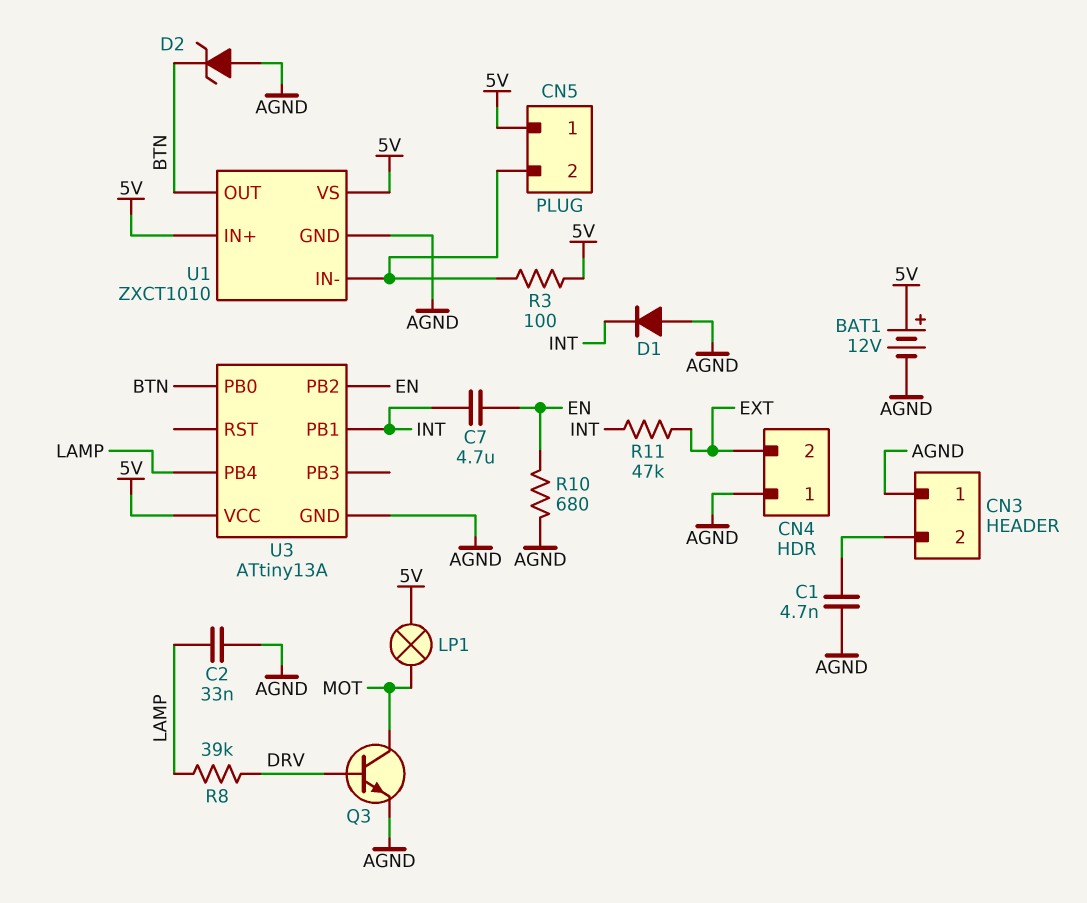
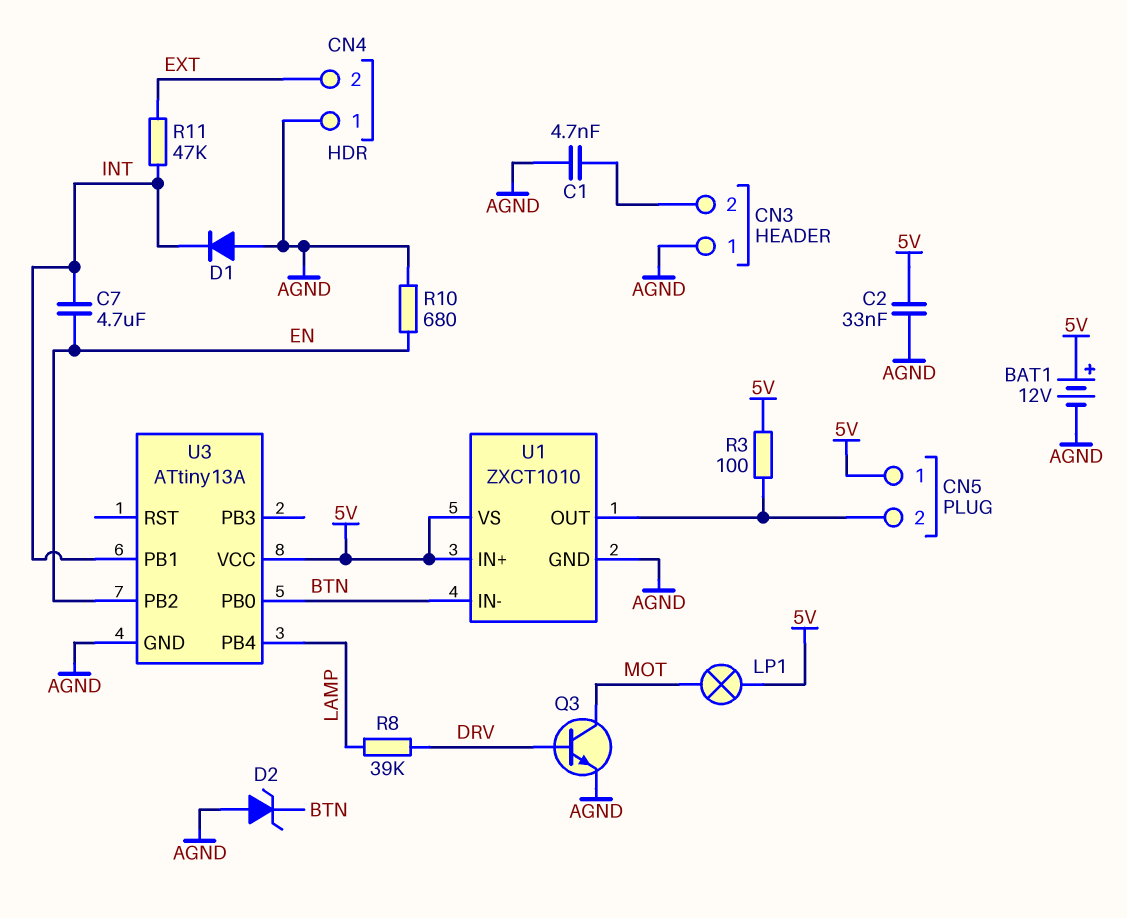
C2: 33nF (AGND, LAMP) -> 33nF (5V, AGND)
U1 pin IN-: CN5/2 -> BTN
U1 pin OUT: BTN -> CN5/2

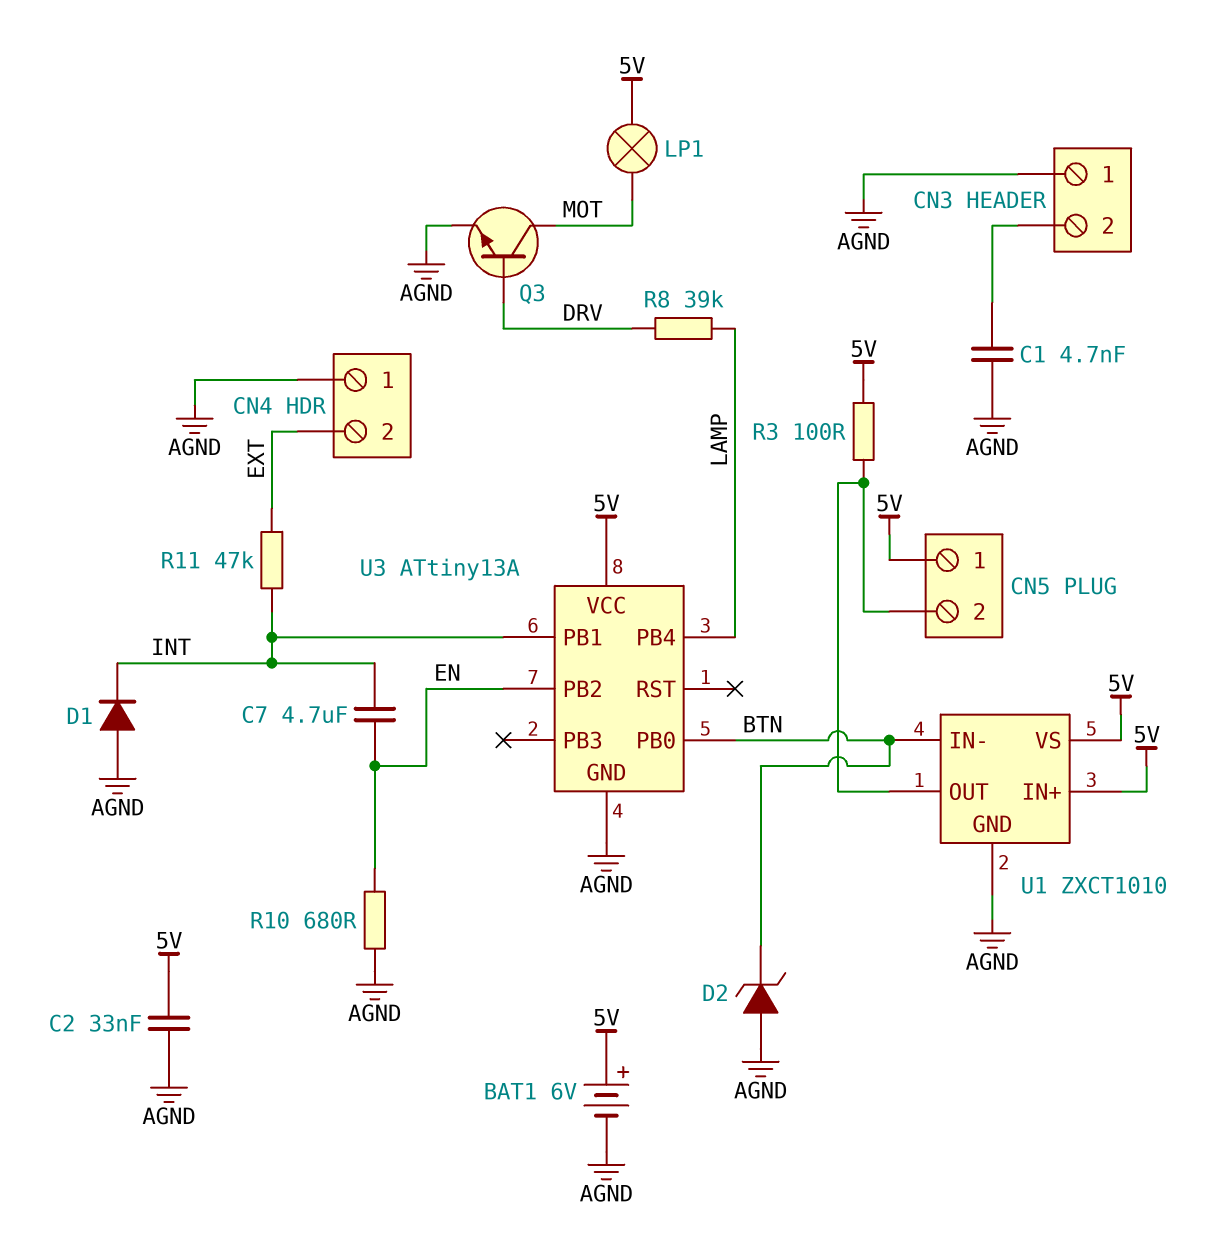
BAT1: 12V (plus 5V, minus AGND) -> 6V (plus 5V, minus AGND)

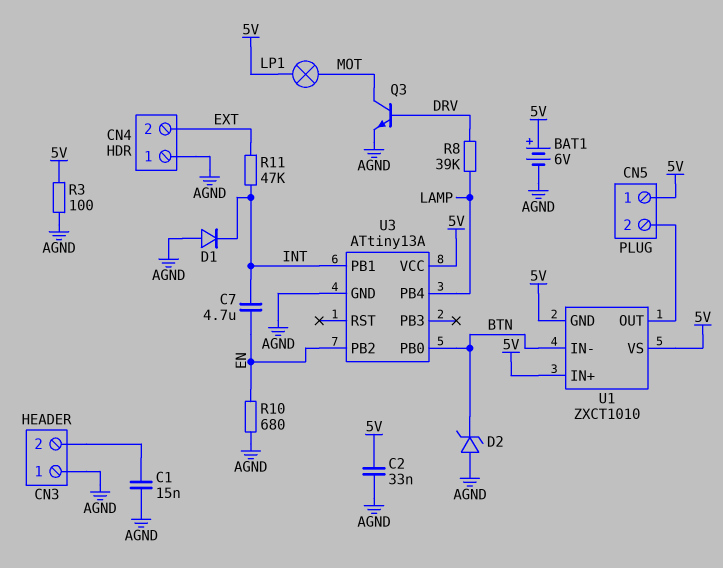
C1: 4.7nF (AGND, CN3/2) -> 15nF (AGND, CN3/2)
R3: 100 (5V, CN5/2) -> 100 (5V, AGND)
U1 pin GND: AGND -> 5V

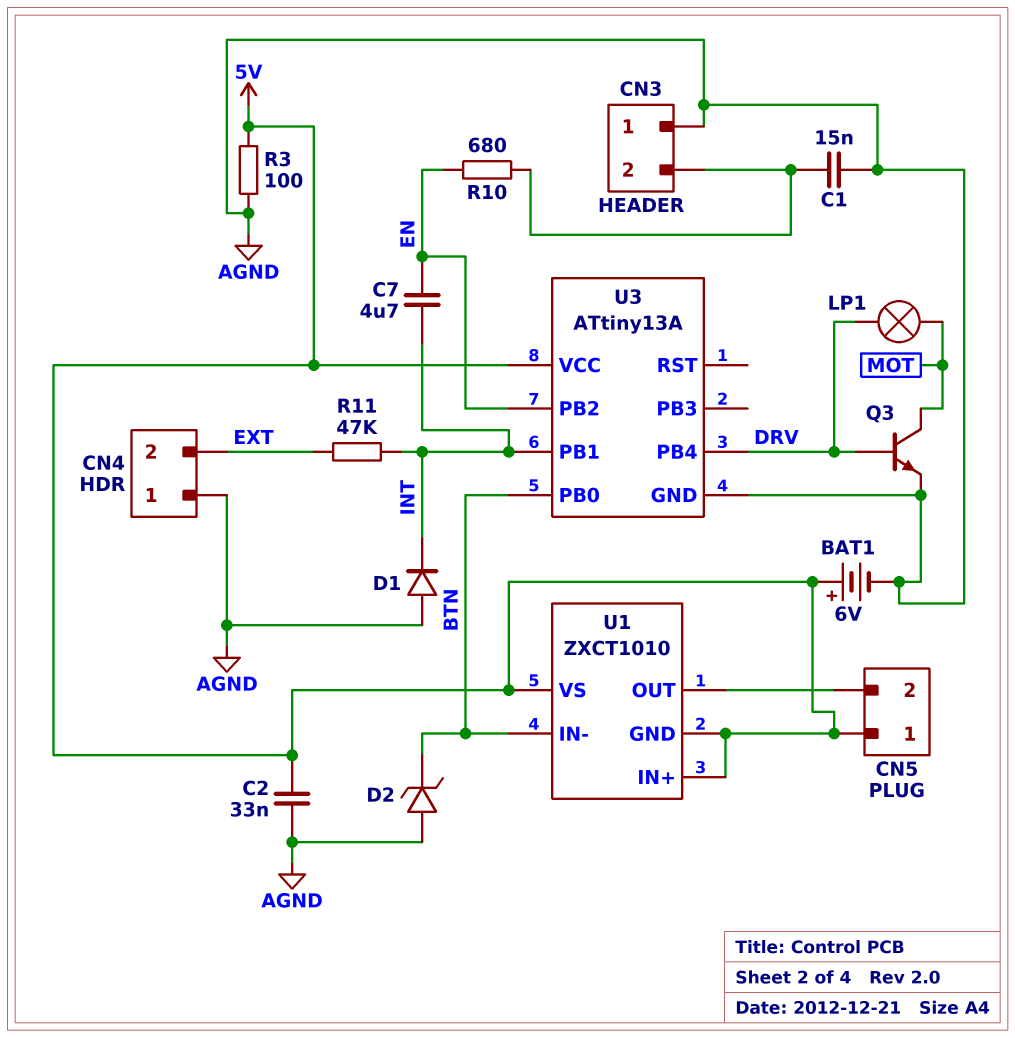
LP1: lamp (5V, MOT) -> lamp (DRV, MOT)
R8: 39k (DRV, LAMP) -> none
R10: 680 (AGND, EN) -> 680 (CN3/2, EN)
U3 pin PB4: LAMP -> DRV

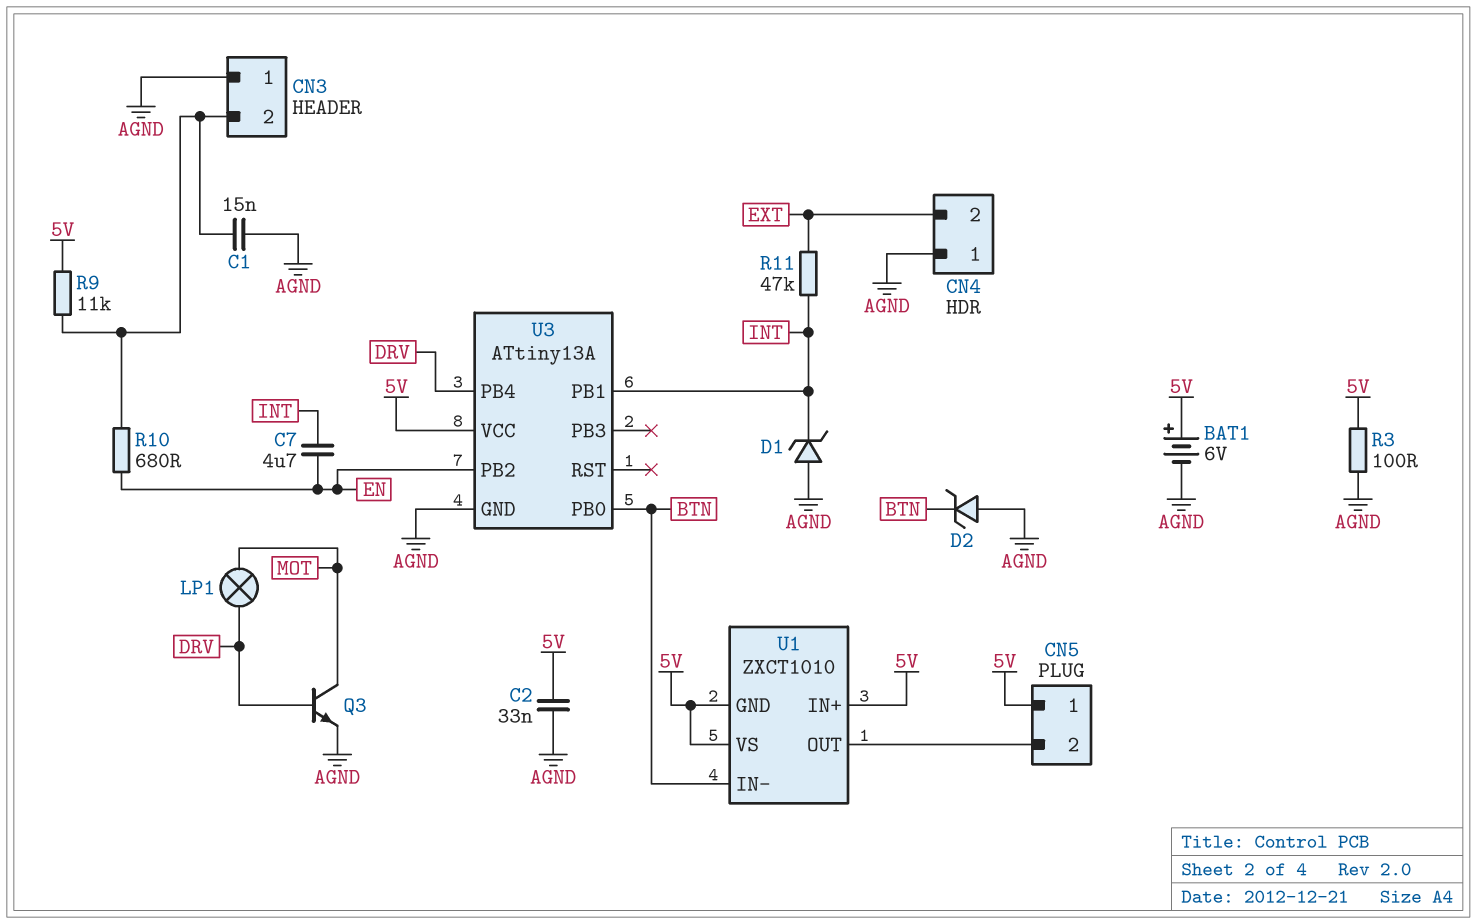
D1: diode (A AGND, K INT) -> zener (A AGND, K INT)
R9: none -> 11k (5V, CN3/2)

